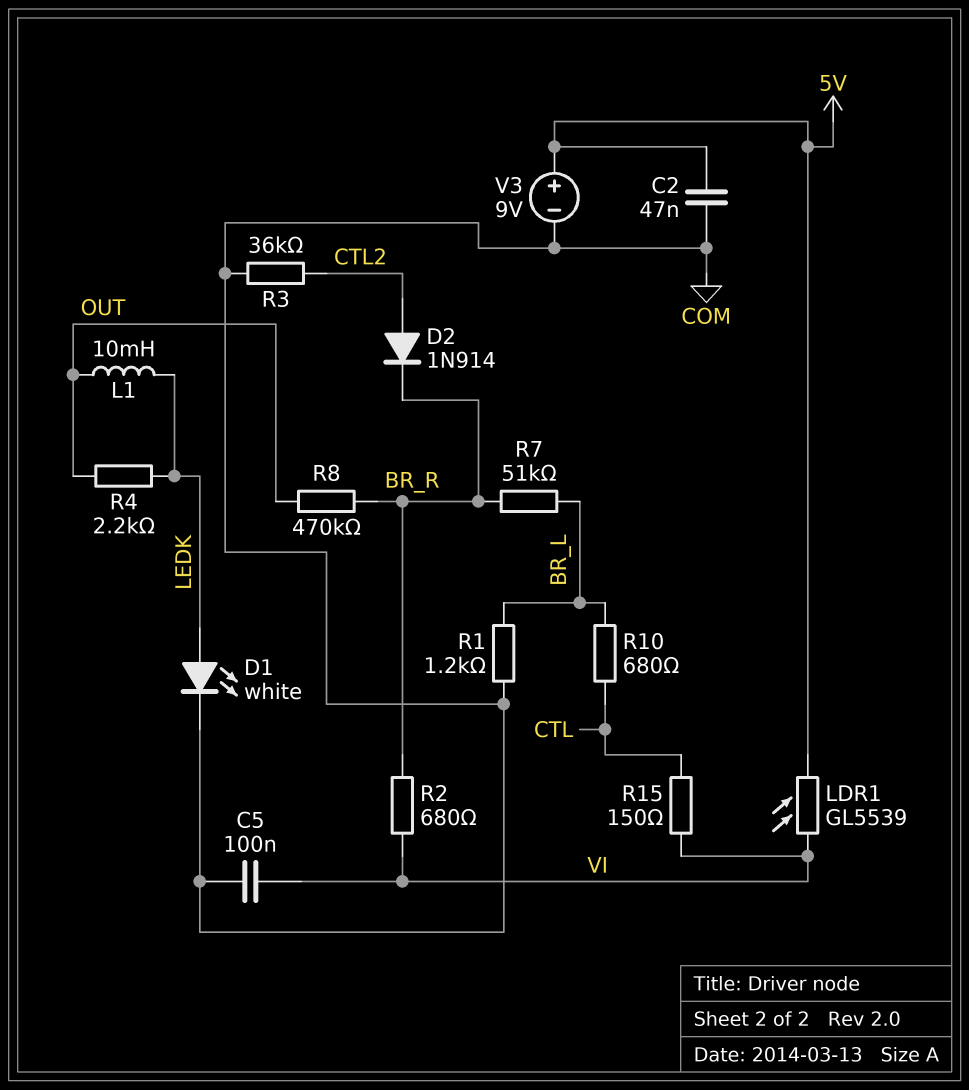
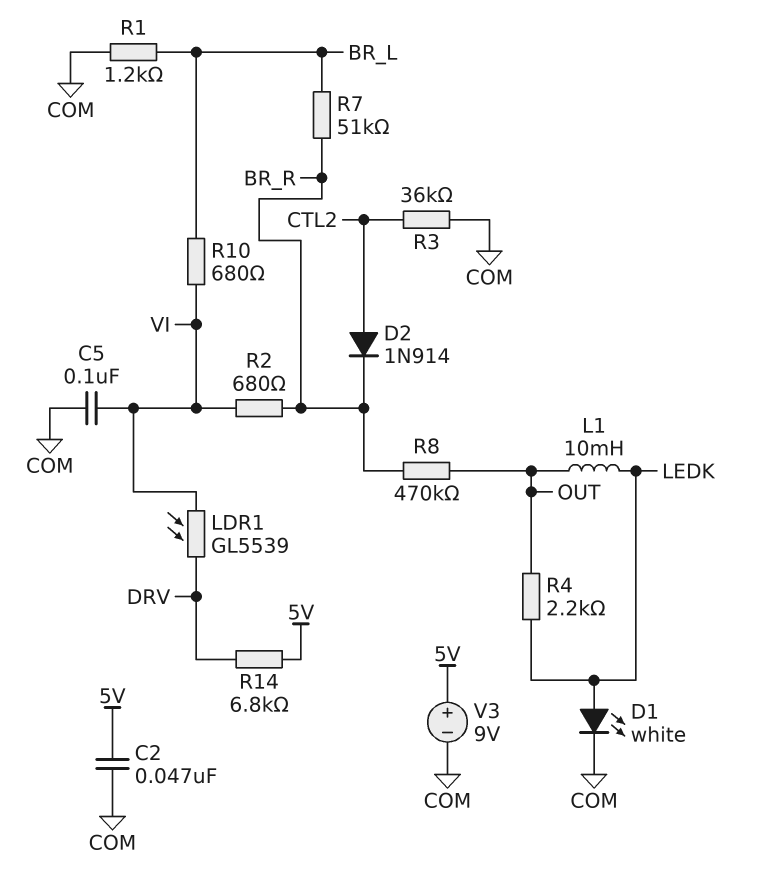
LDR1: GL5539 (5V, VI) -> GL5539 (DRV, VI)
R10: 680 (BR_L, CTL) -> 680 (BR_L, VI)
R14: none -> 6.8k (5V, DRV)
R15: 150 (CTL, VI) -> none

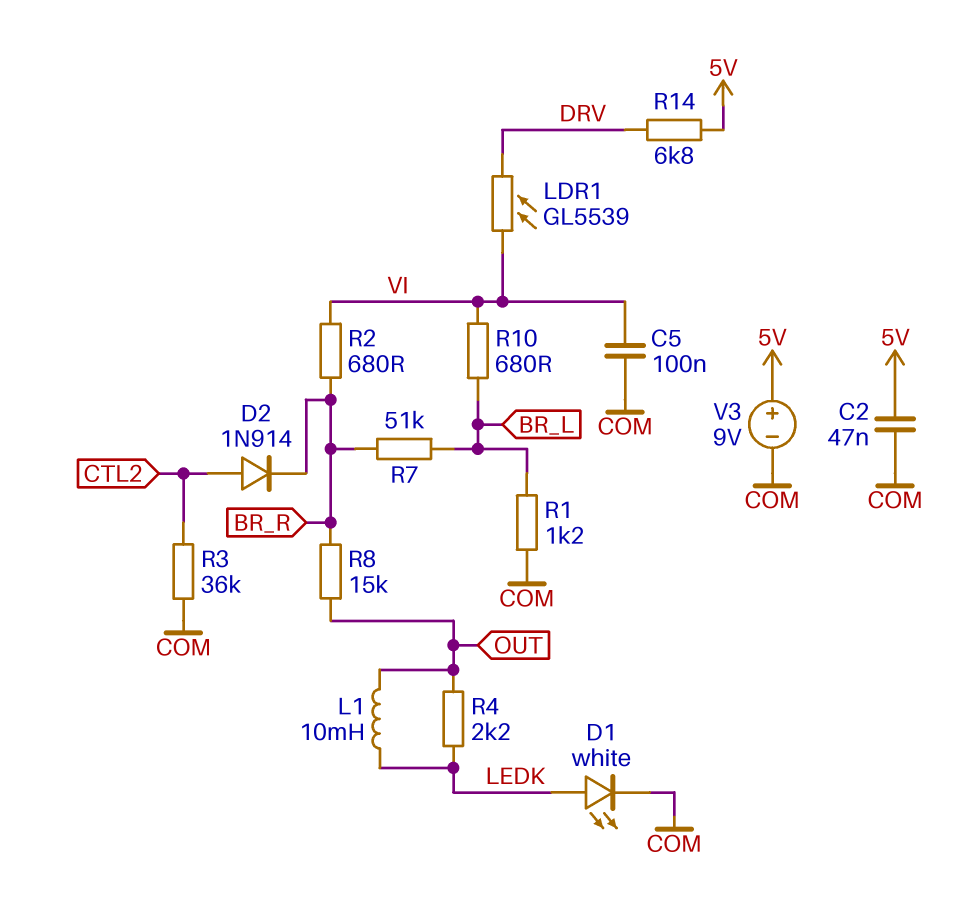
R8: 470k (BR_R, OUT) -> 15k (BR_R, OUT)

